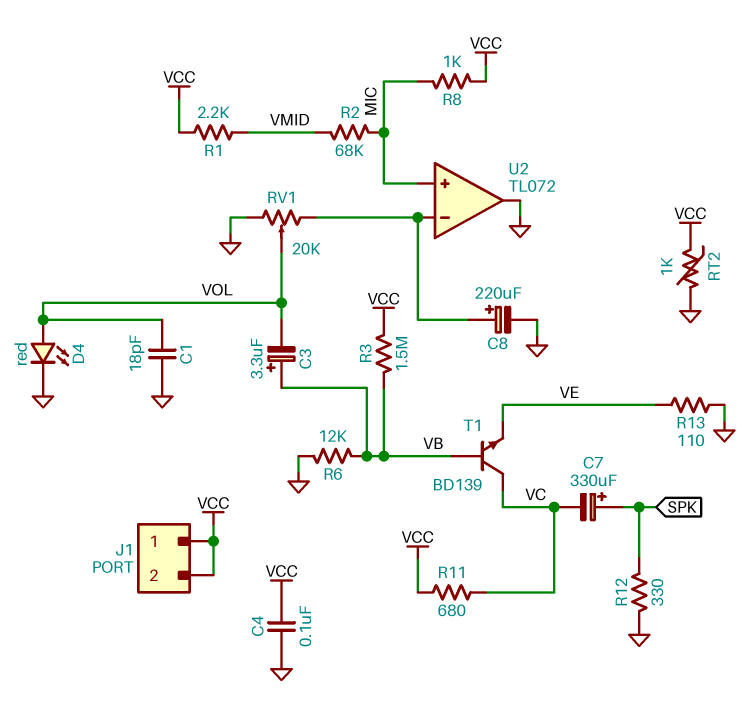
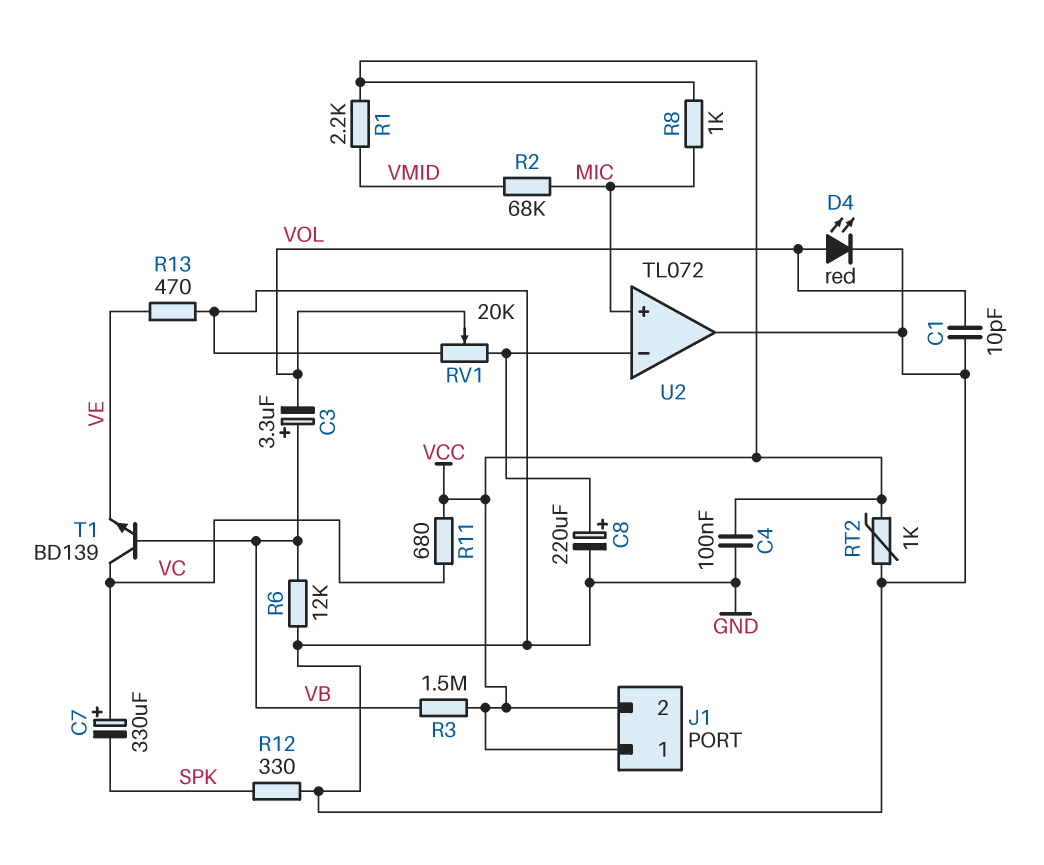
C1: 18pF (GND, VOL) -> 10pF (GND, VOL)
C7: 330uF (plus SPK, minus VC) -> 330uF (plus VC, minus SPK)
R13: 110 (GND, VE) -> 470 (GND, VE)

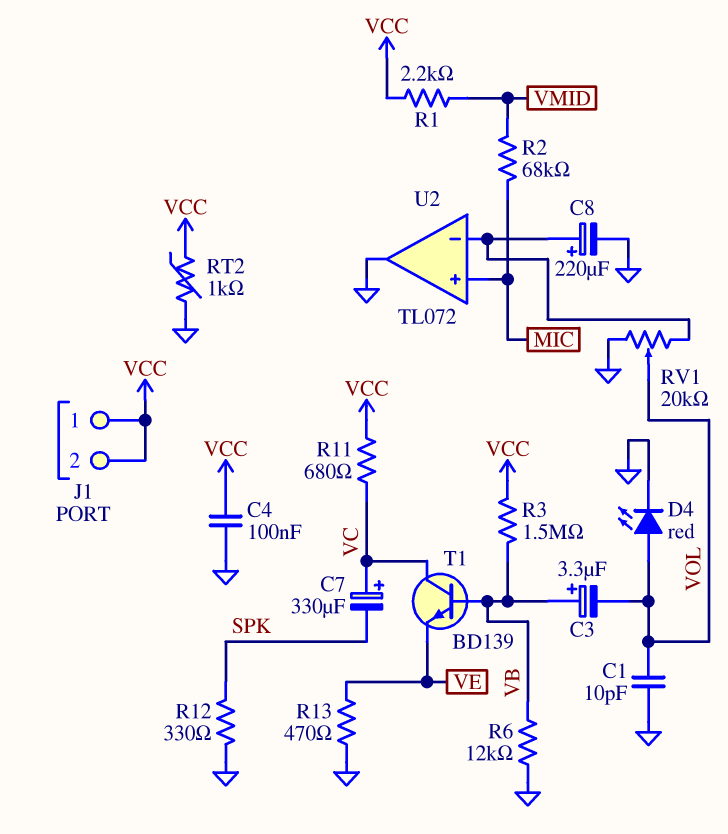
R8: 1k (MIC, VCC) -> none

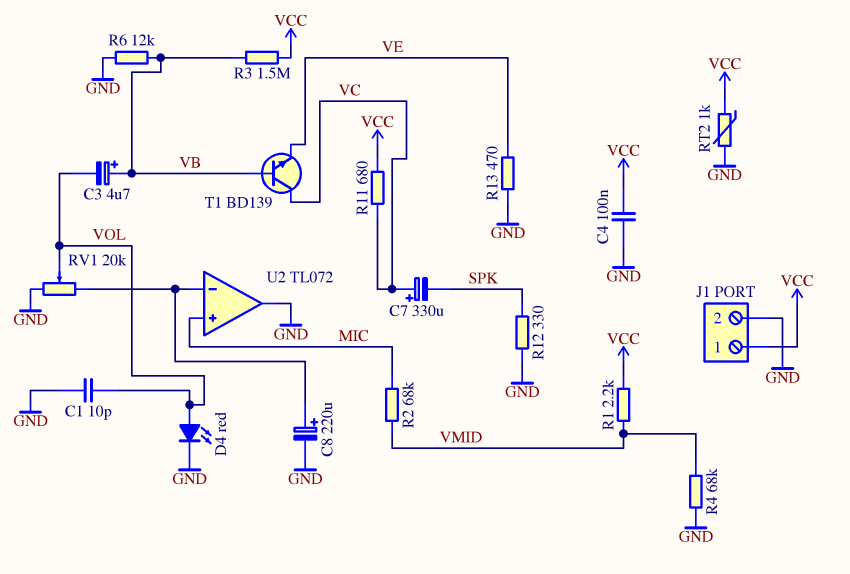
C3: 3.3uF (plus VB, minus VOL) -> 4.7uF (plus VB, minus VOL)
J1 pin 2: VCC -> GND
R4: none -> 68k (GND, VMID)

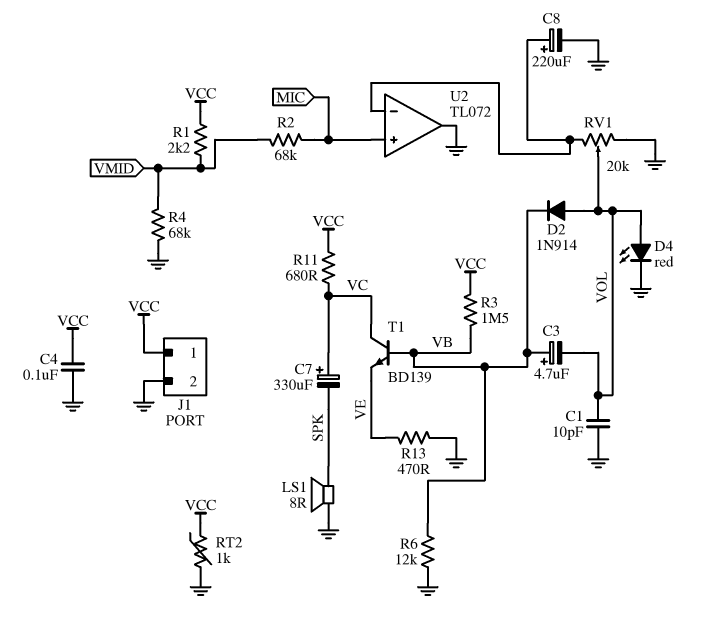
D2: none -> diode 1N914 (A VOL, K VB)
LS1: none -> speaker 8R (GND, SPK)
R12: 330 (GND, SPK) -> none

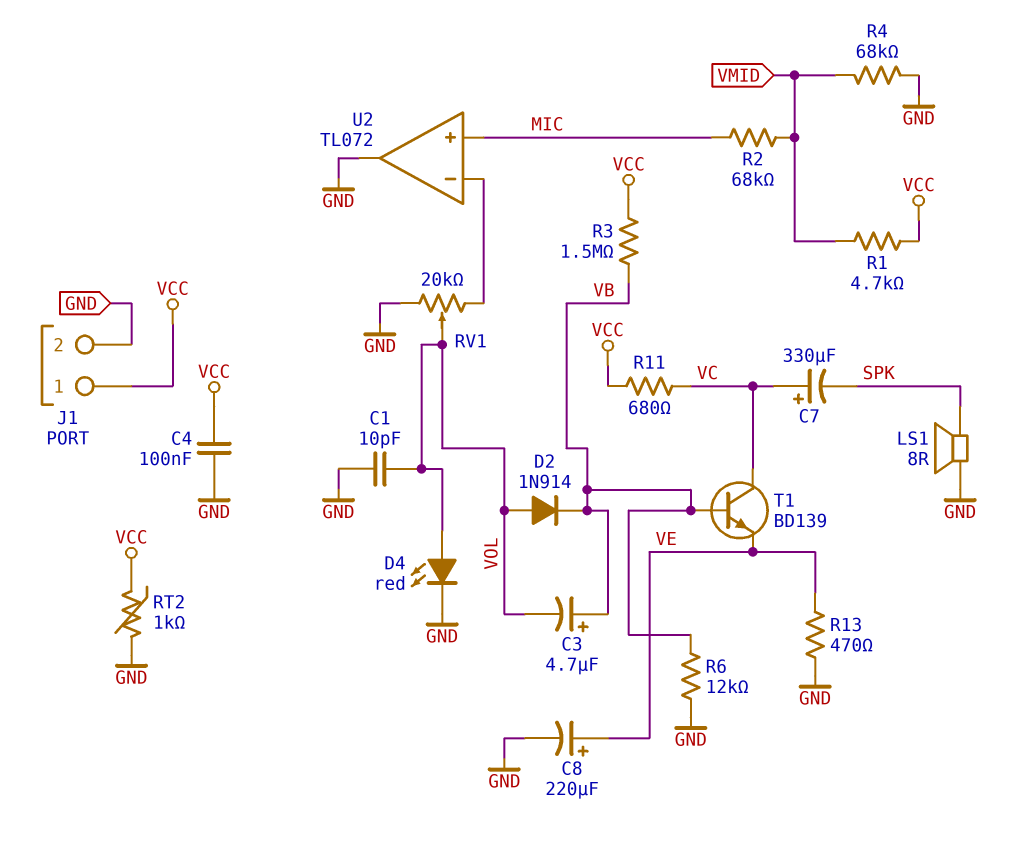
C8: 220uF (plus U2/in-, minus GND) -> 220uF (plus VE, minus GND)
R1: 2.2k (VCC, VMID) -> 4.7k (VCC, VMID)

